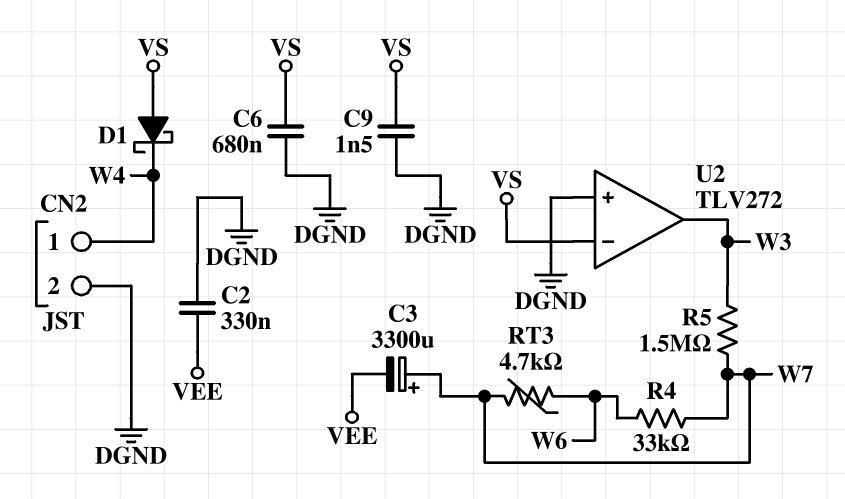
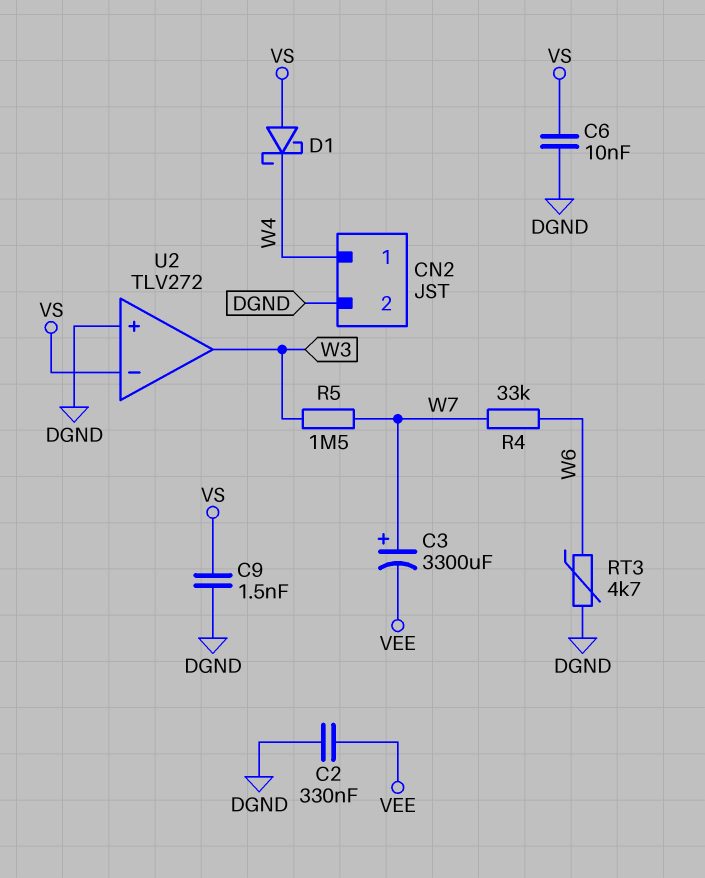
C6: 680nF (DGND, VS) -> 10nF (DGND, VS)
RT3: 4.7k (W6, W7) -> 4.7k (DGND, W6)

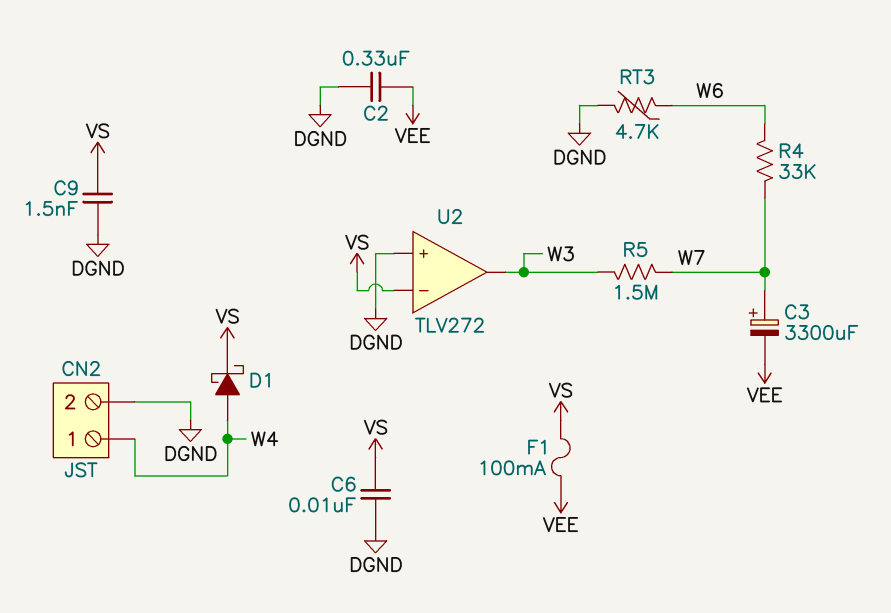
D1: schottky (A VS, K W4) -> schottky (A W4, K VS)
F1: none -> 100mA (VEE, VS)

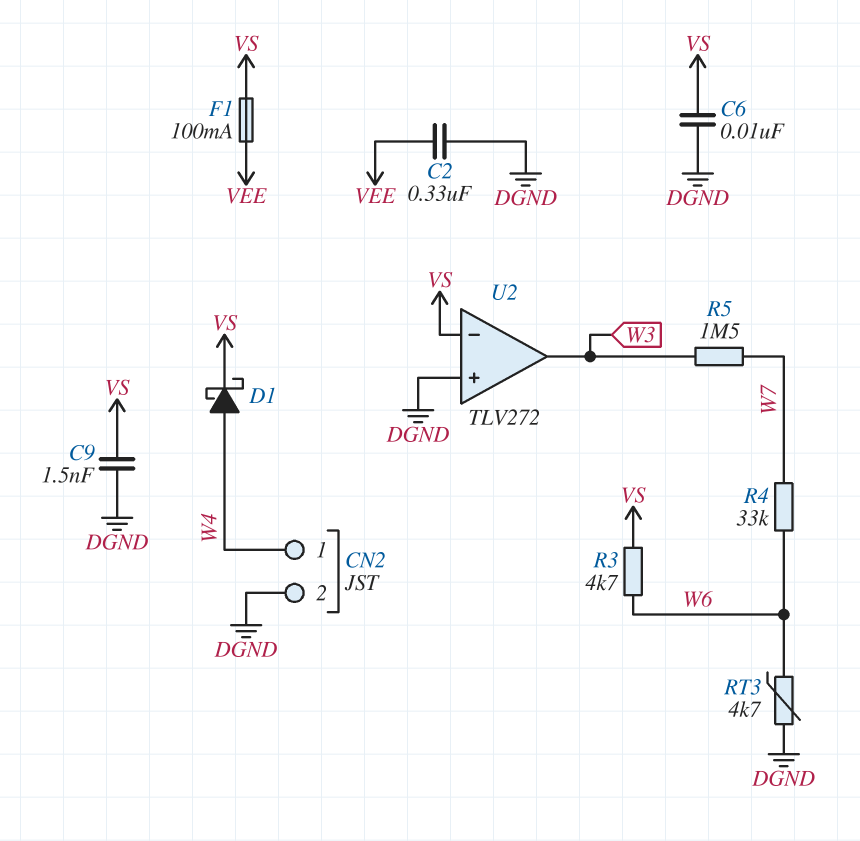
C3: 3300uF (plus W7, minus VEE) -> none
R3: none -> 4.7k (VS, W6)

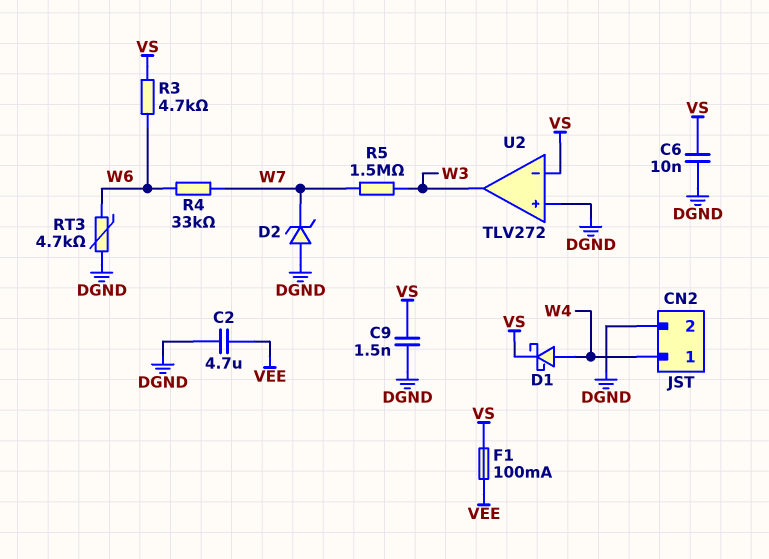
C2: 330nF (DGND, VEE) -> 4.7uF (DGND, VEE)
D2: none -> zener (A DGND, K W7)

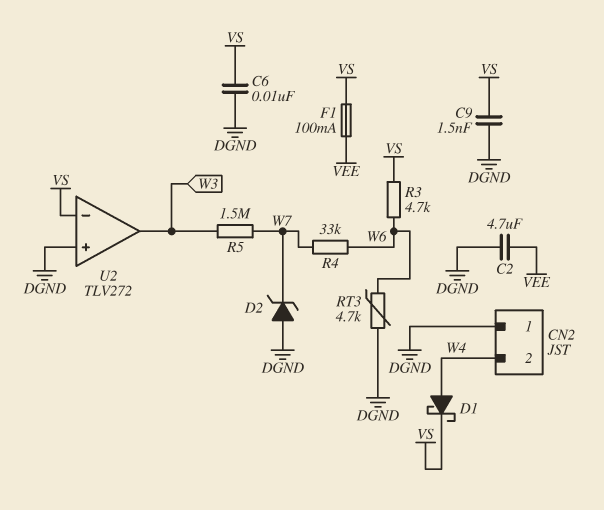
CN2 pin 1: W4 -> DGND
CN2 pin 2: DGND -> W4

